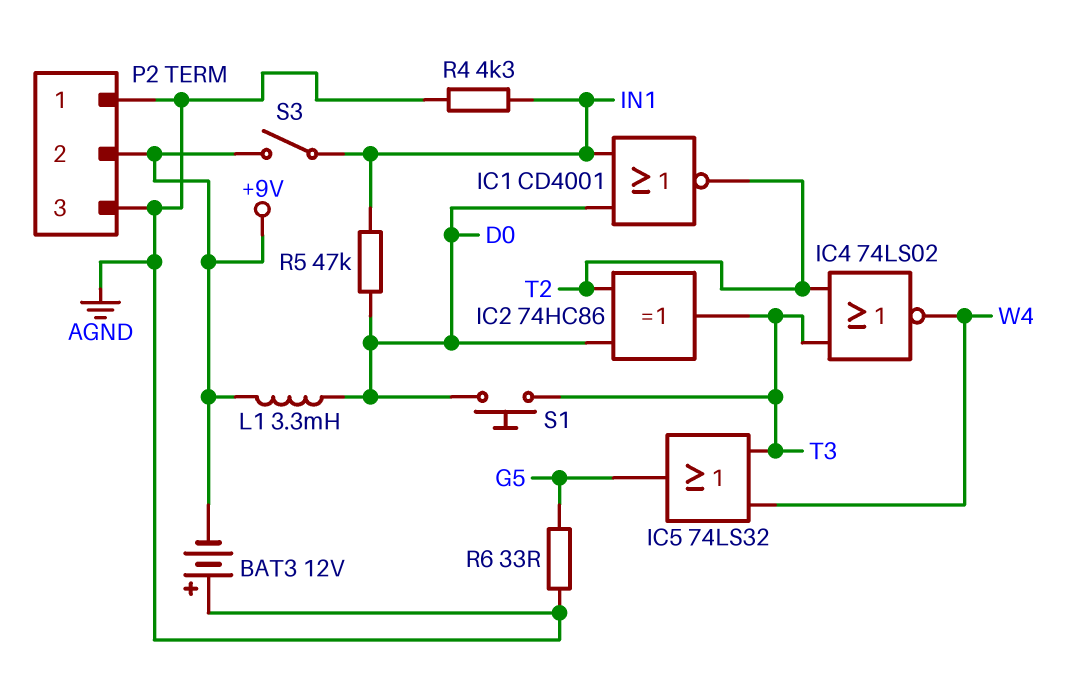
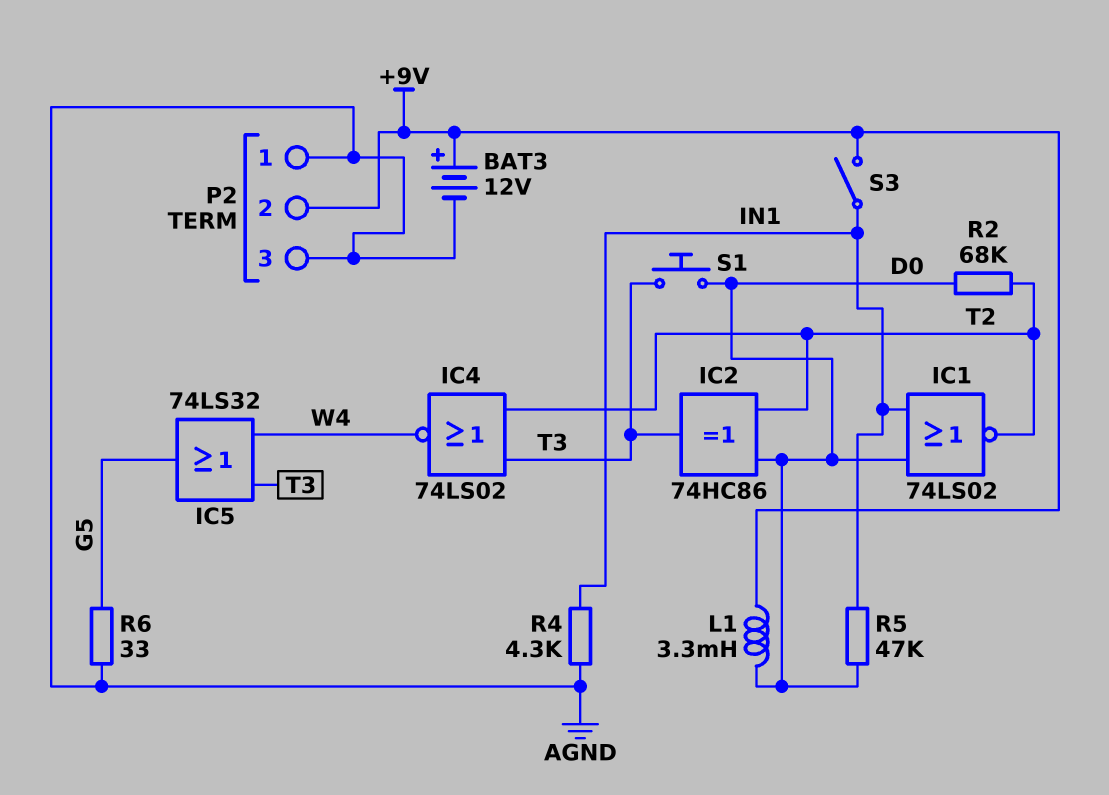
BAT3: 12V (plus AGND, minus +9V) -> 12V (plus +9V, minus AGND)
IC1: NOR CD4001 (in D0, in IN1, out T2) -> NOR 74LS02 (in D0, in IN1, out T2)
R2: none -> 68k (D0, T2)

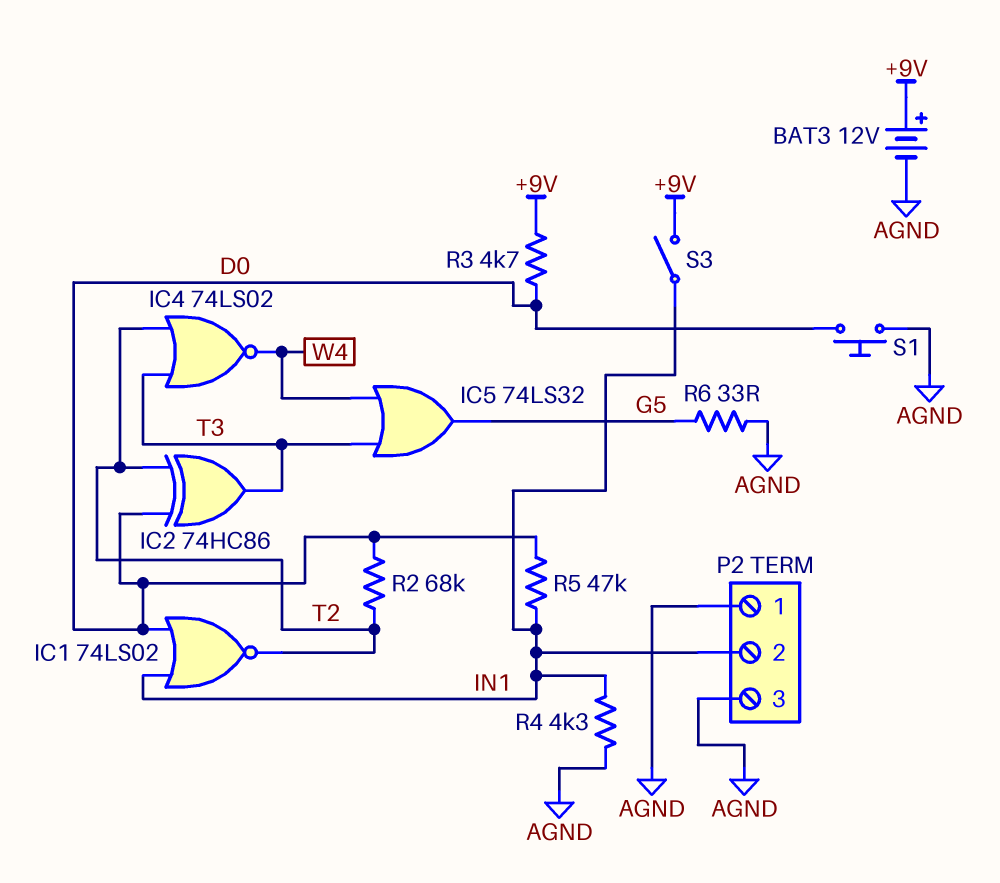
L1: 3.3mH (+9V, D0) -> none
P2 pin 2: +9V -> IN1
R3: none -> 4.7k (+9V, D0)
S1: button (D0, T3) -> button (AGND, D0)

